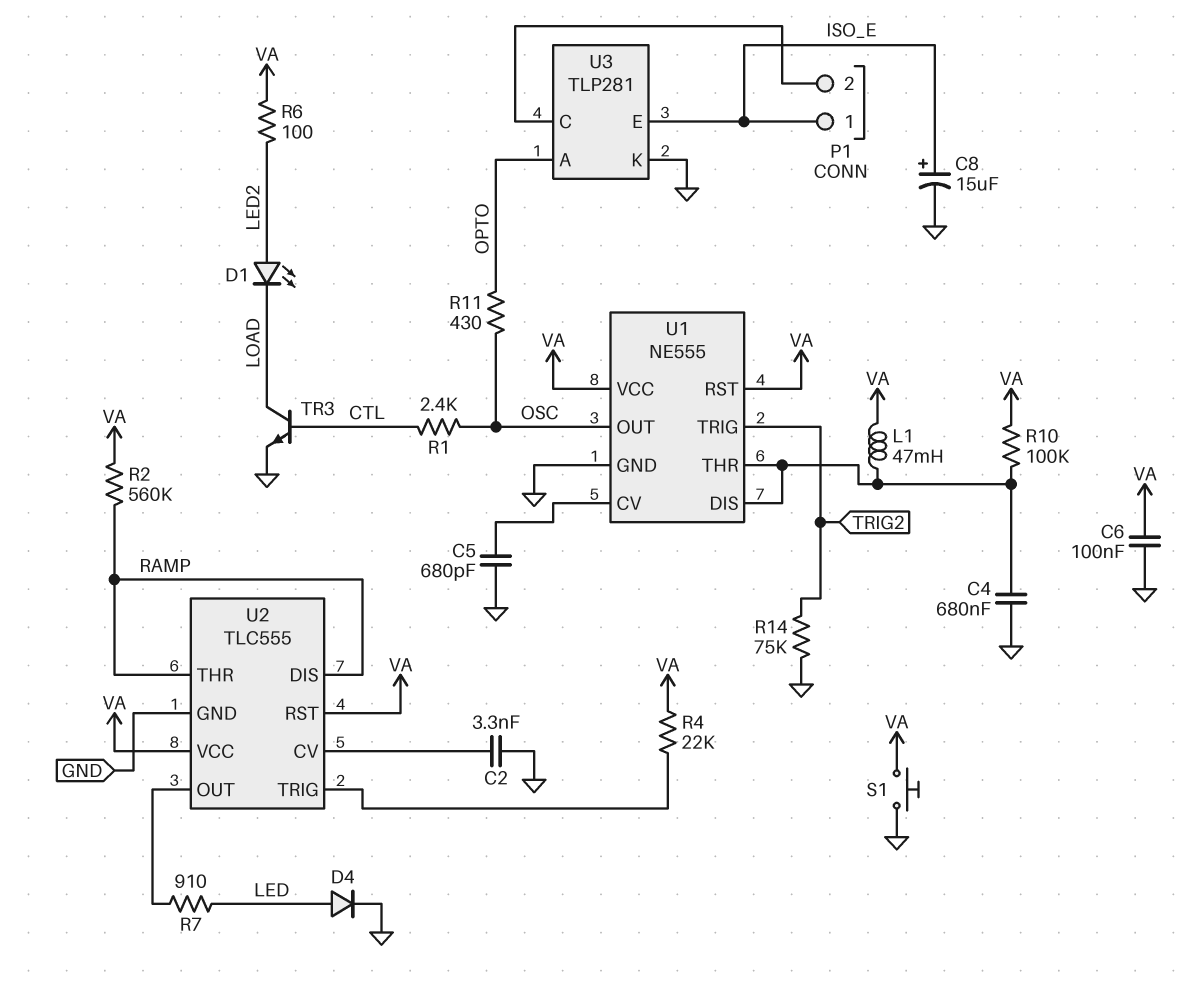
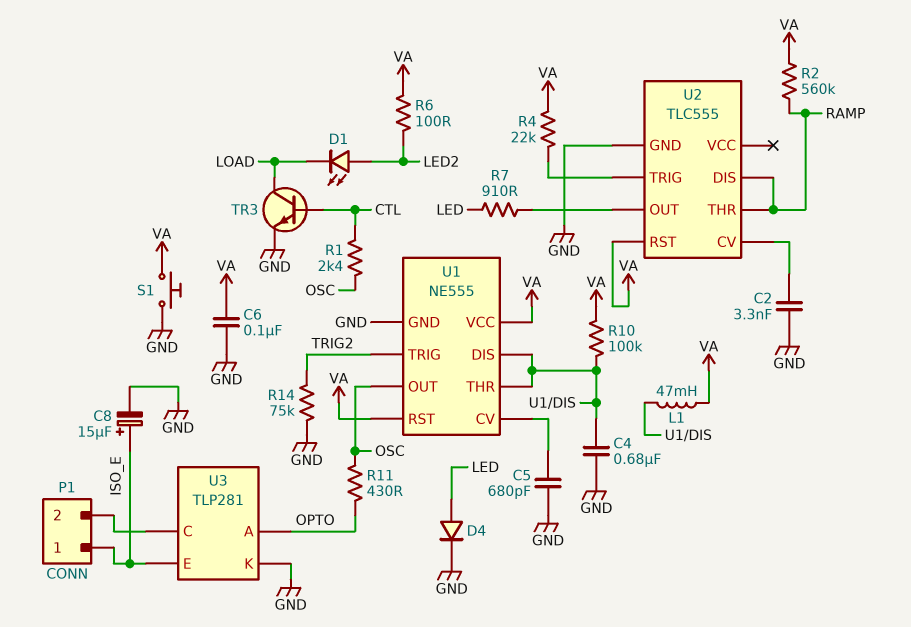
U2 pin VCC: VA -> none

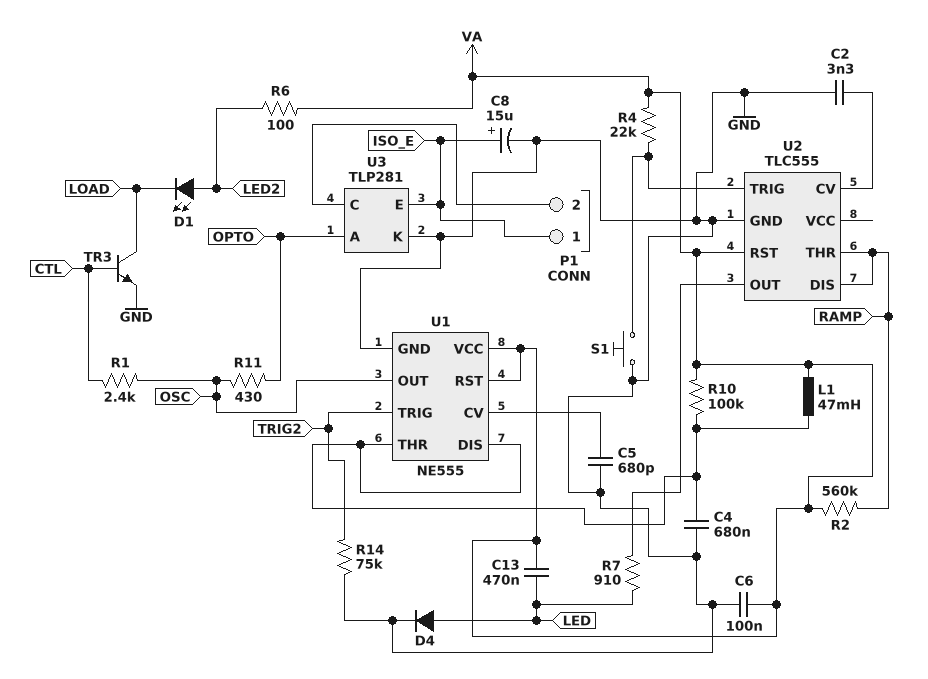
C13: none -> 470nF (LED, VA)
S1: button (GND, VA) -> button (GND, U2/TRIG)

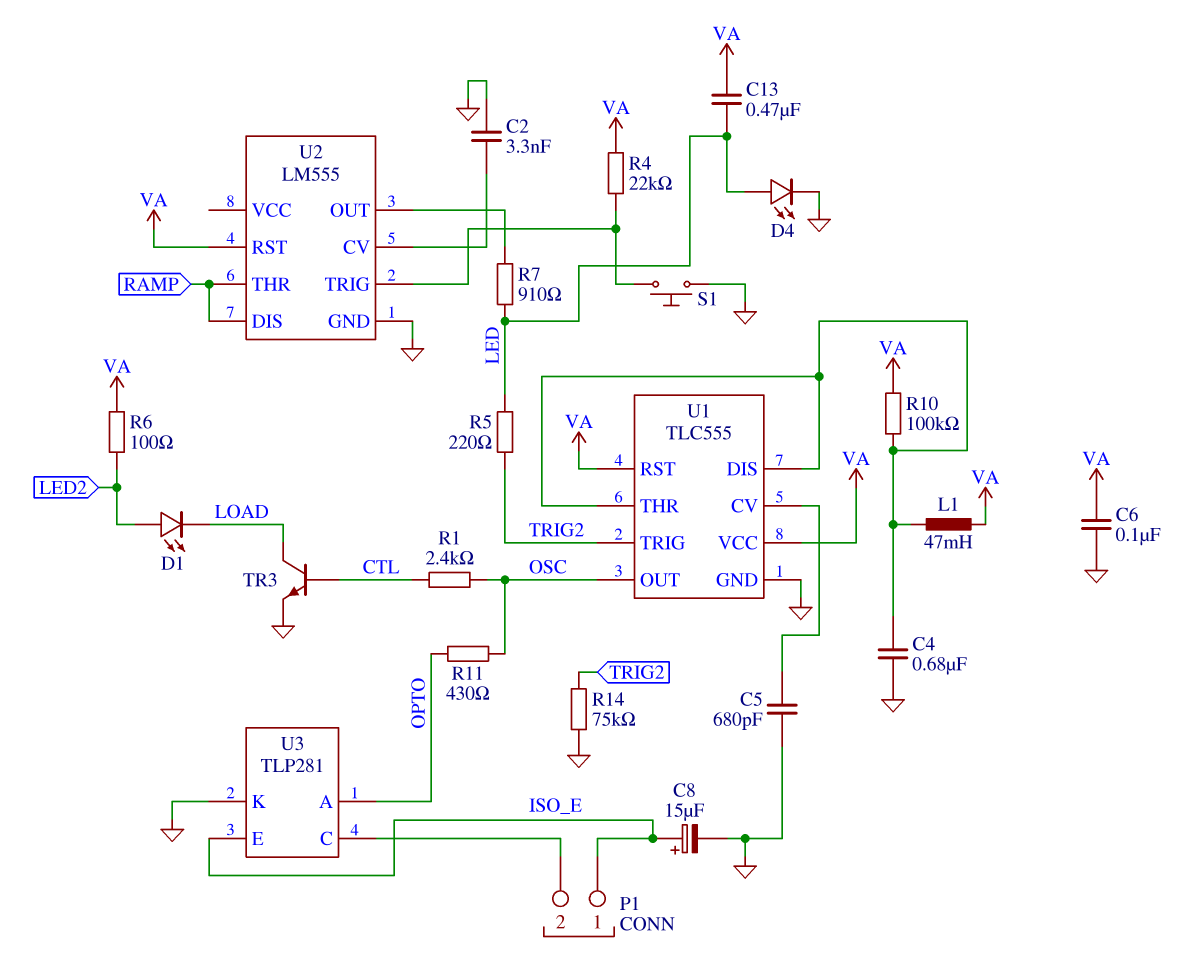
D4: diode (A LED, K GND) -> LED (A LED, K GND)
R2: 560k (RAMP, VA) -> none
R5: none -> 220 (LED, TRIG2)
U1: NE555 -> TLC555
U2: TLC555 -> LM555

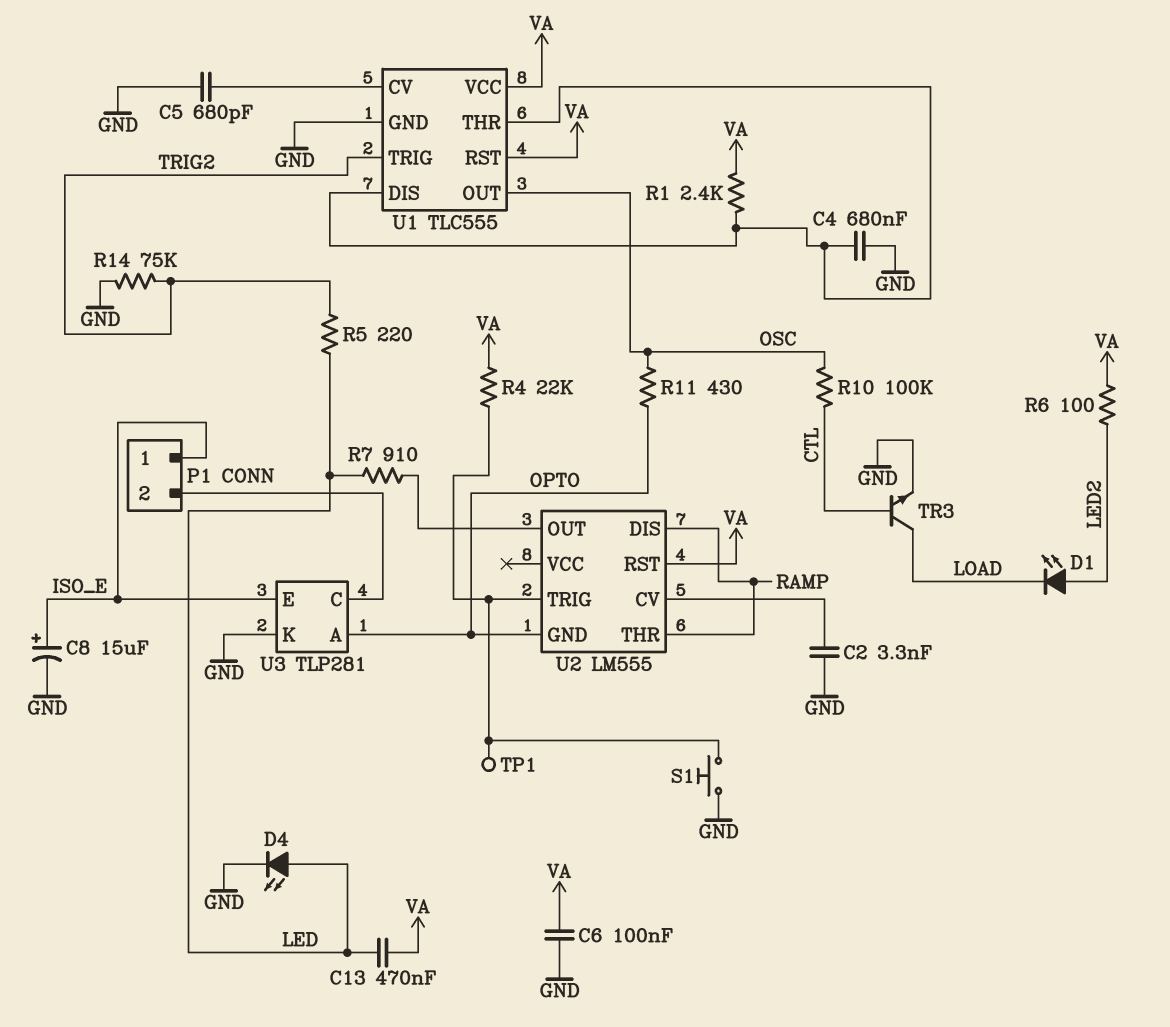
L1: 47mH (U1/DIS, VA) -> none
R1: 2.4k (CTL, OSC) -> 2.4k (U1/DIS, VA)
R10: 100k (U1/DIS, VA) -> 100k (CTL, OSC)
TP1: none -> test point (U2/TRIG)
U2 pin GND: GND -> OPTO

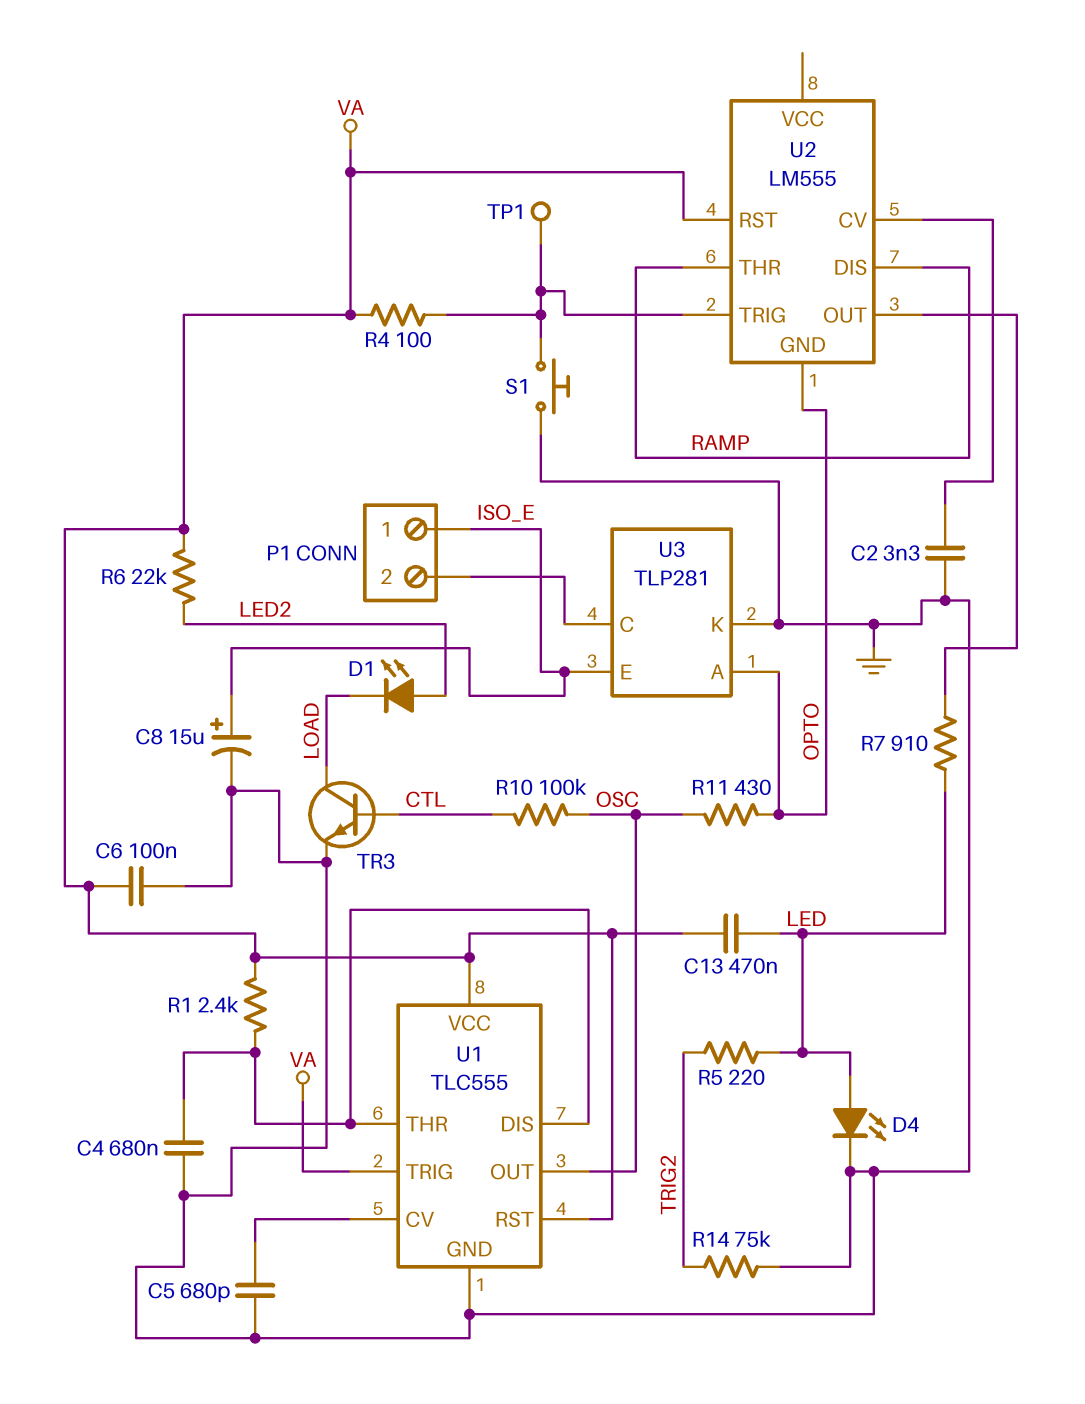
R4: 22k (U2/TRIG, VA) -> 100 (U2/TRIG, VA)
R6: 100 (LED2, VA) -> 22k (LED2, VA)
U1 pin TRIG: TRIG2 -> VA

